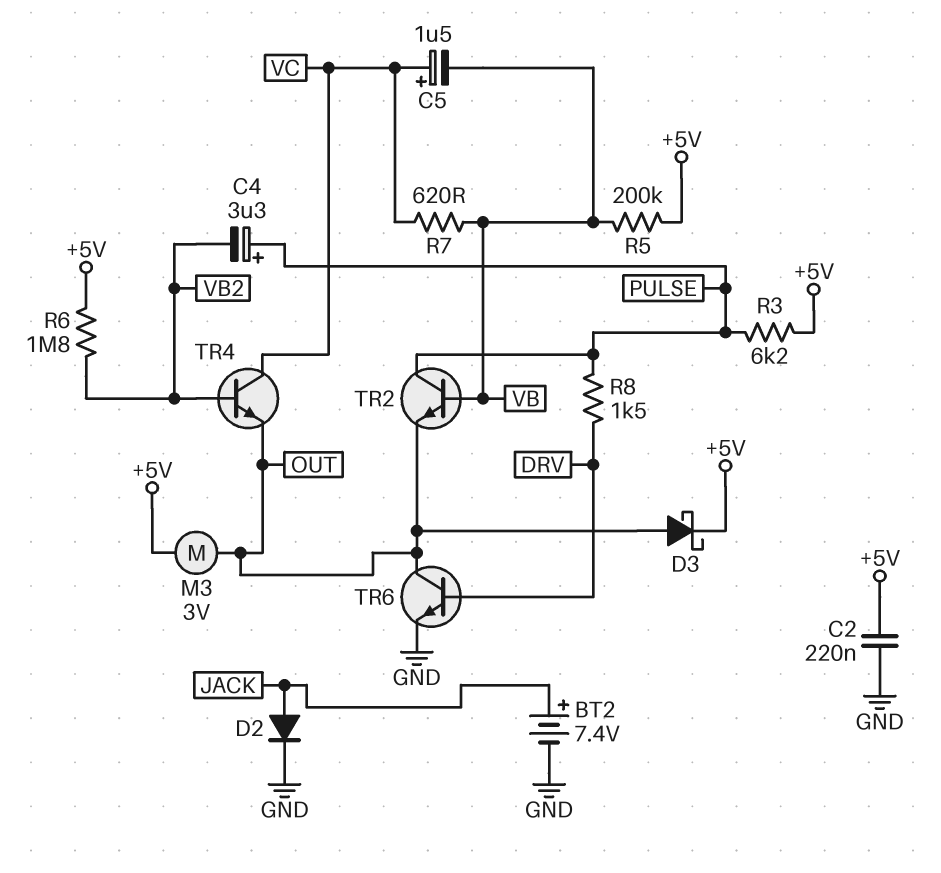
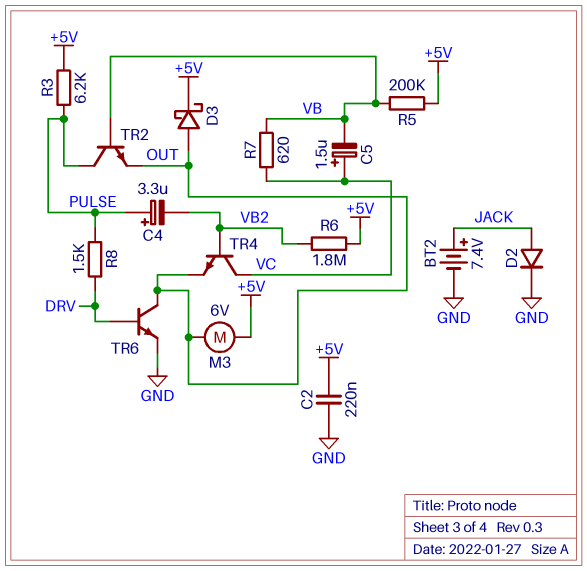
M3: motor 3V (+5V, OUT) -> motor 6V (+5V, OUT)

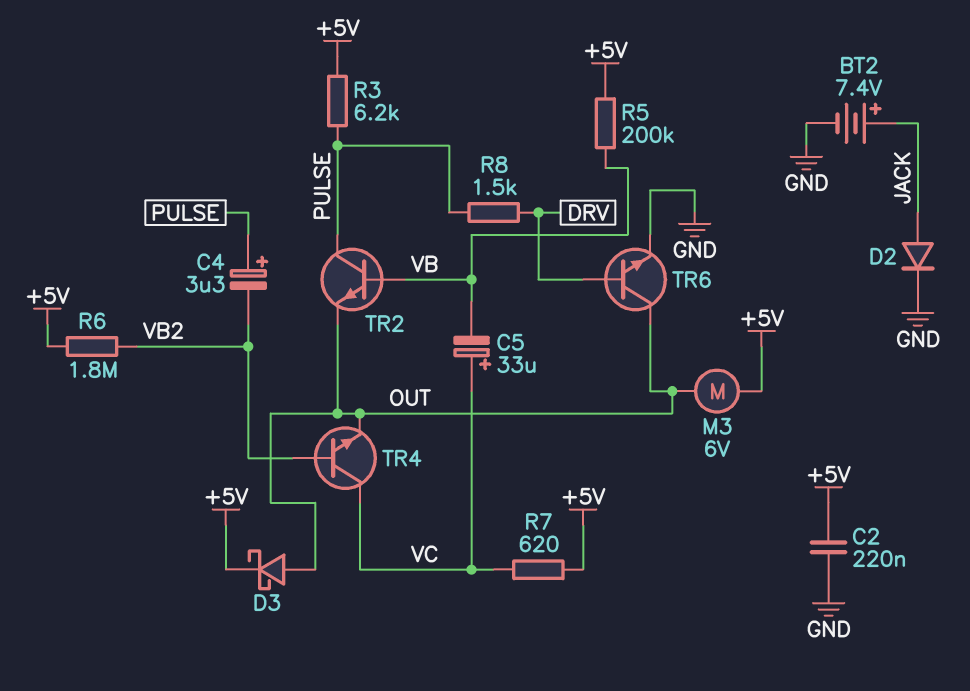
C5: 1.5uF (plus VC, minus VB) -> 33uF (plus VC, minus VB)
R7: 620 (VB, VC) -> 620 (+5V, VC)

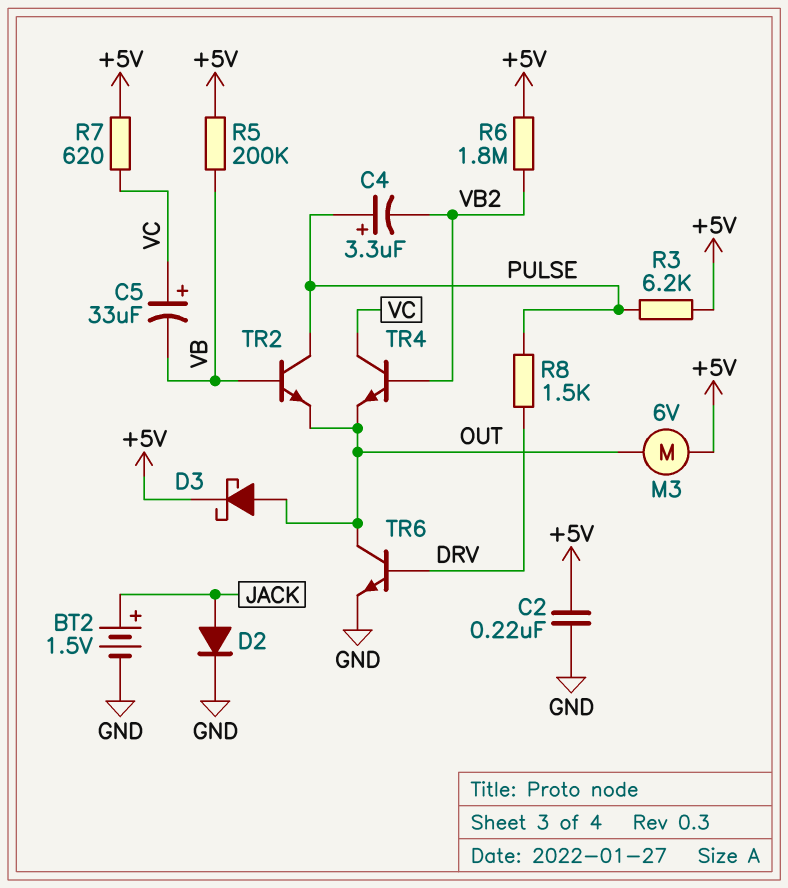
BT2: 7.4V (plus JACK, minus GND) -> 1.5V (plus JACK, minus GND)

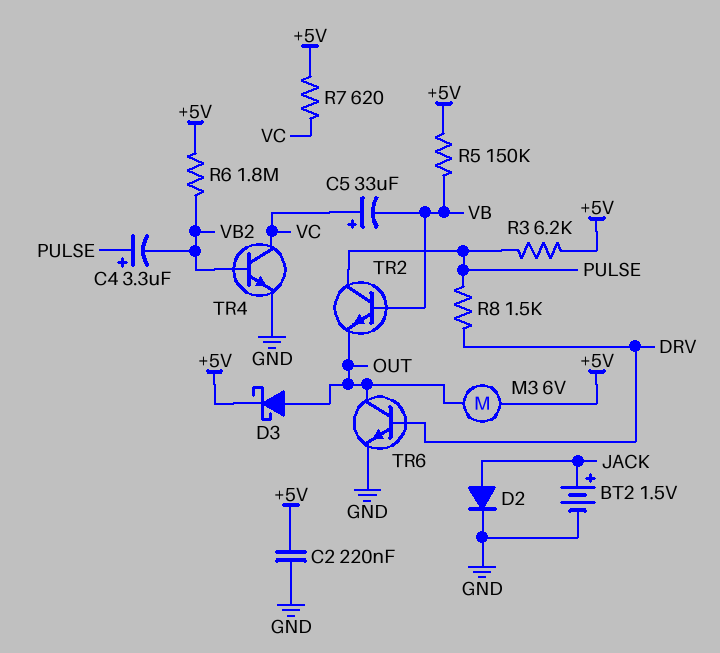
R5: 200k (+5V, VB) -> 150k (+5V, VB)
TR4: NPN (B VB2, C VC, E OUT) -> NPN (B VB2, C VC, E GND)

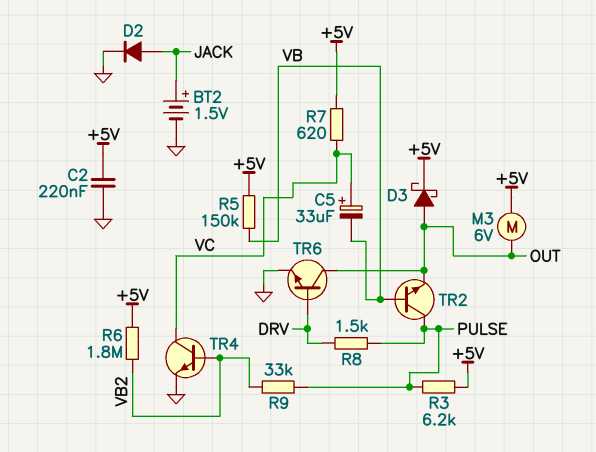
C4: 3.3uF (plus PULSE, minus VB2) -> none
R9: none -> 33k (PULSE, VB2)

